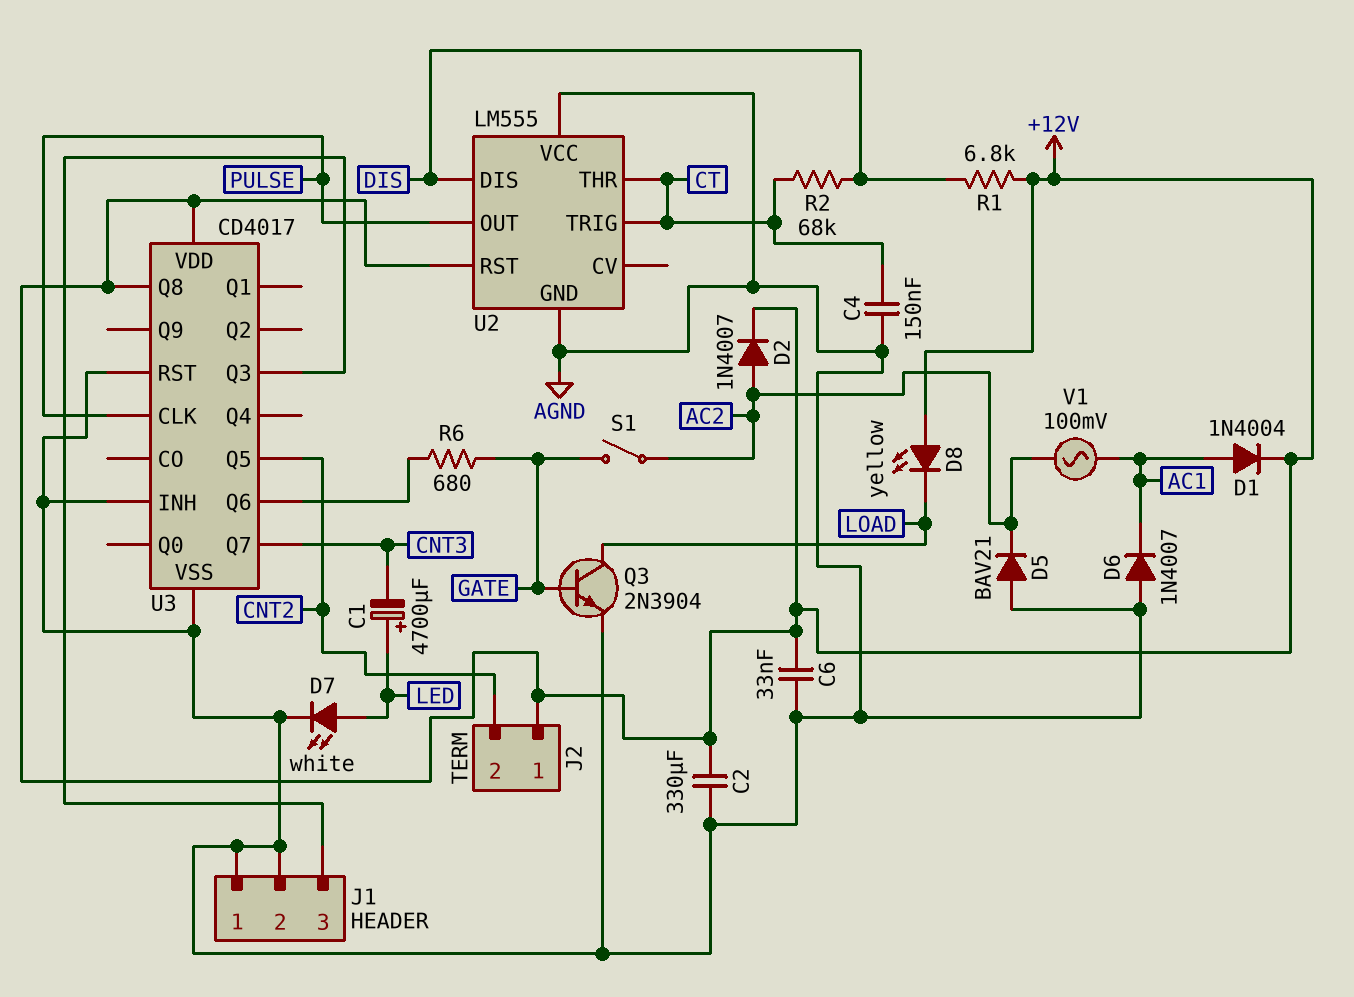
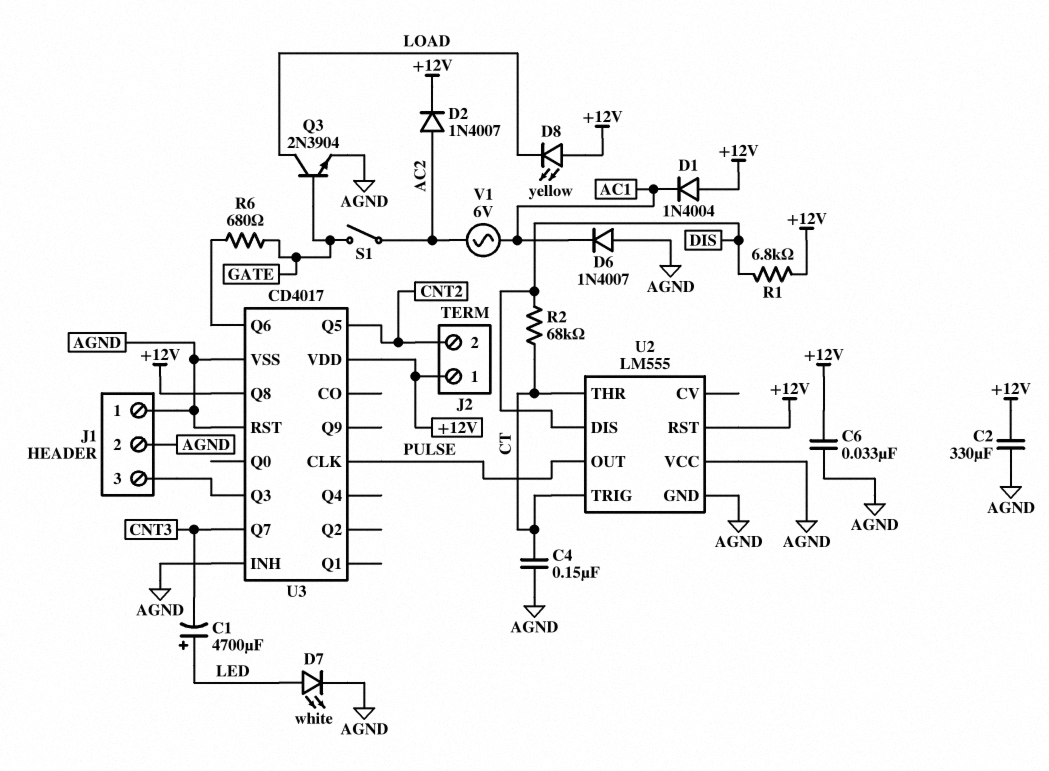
D1: diode 1N4004 (A AC1, K +12V) -> diode 1N4004 (A +12V, K AC1)
D5: diode BAV21 (A AGND, K AC2) -> none
V1: AC 100mV (AC1, AC2) -> AC 6V (AC1, AC2)

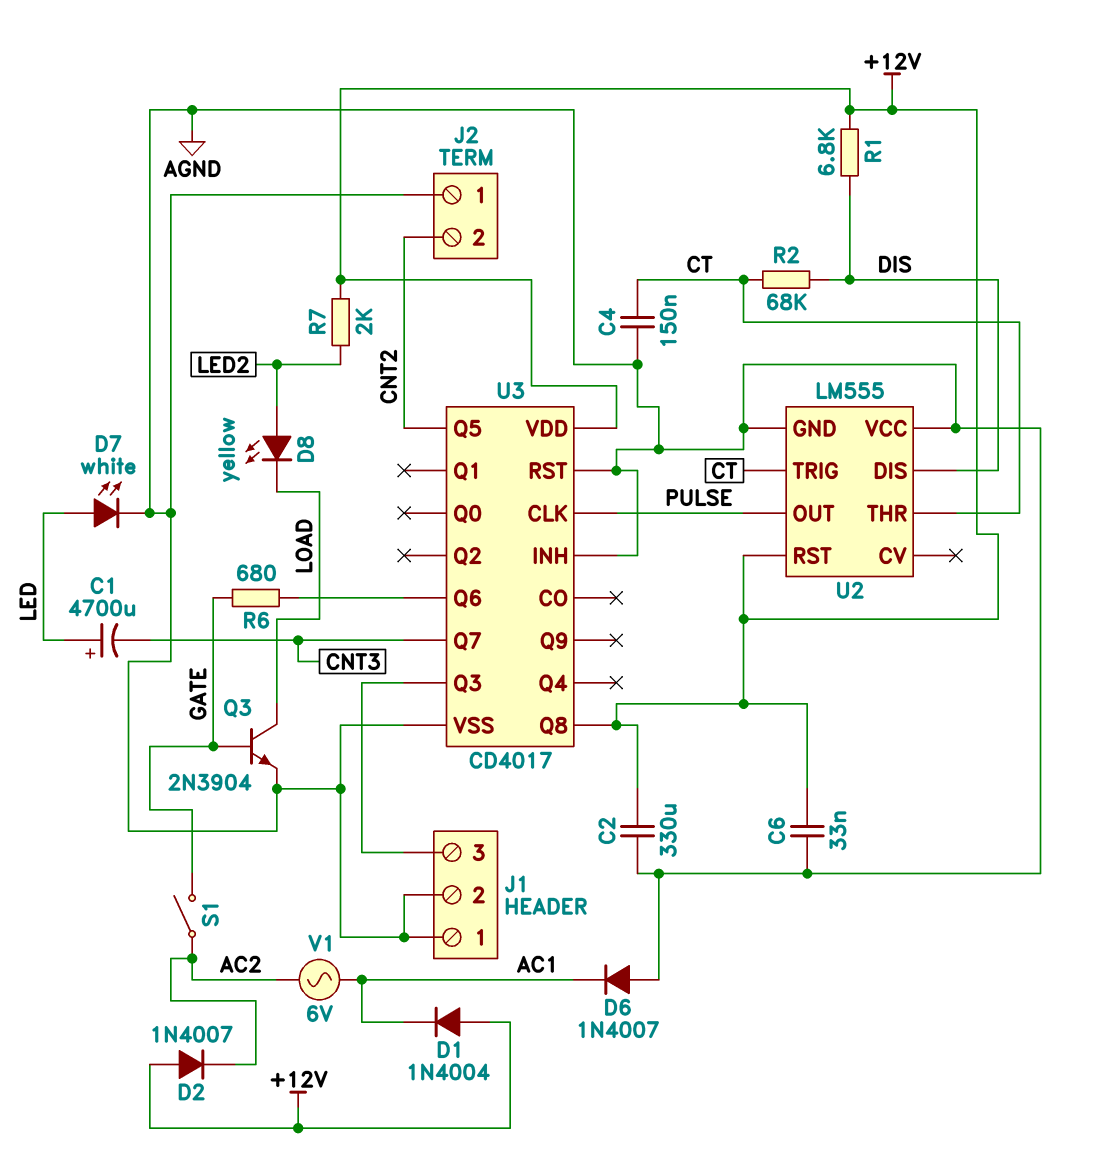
D2: diode 1N4007 (A AC2, K +12V) -> diode 1N4007 (A +12V, K AC2)
D8: LED yellow (A +12V, K LOAD) -> LED yellow (A LED2, K LOAD)
J2 pin 1: +12V -> AGND
R7: none -> 2k (+12V, LED2)

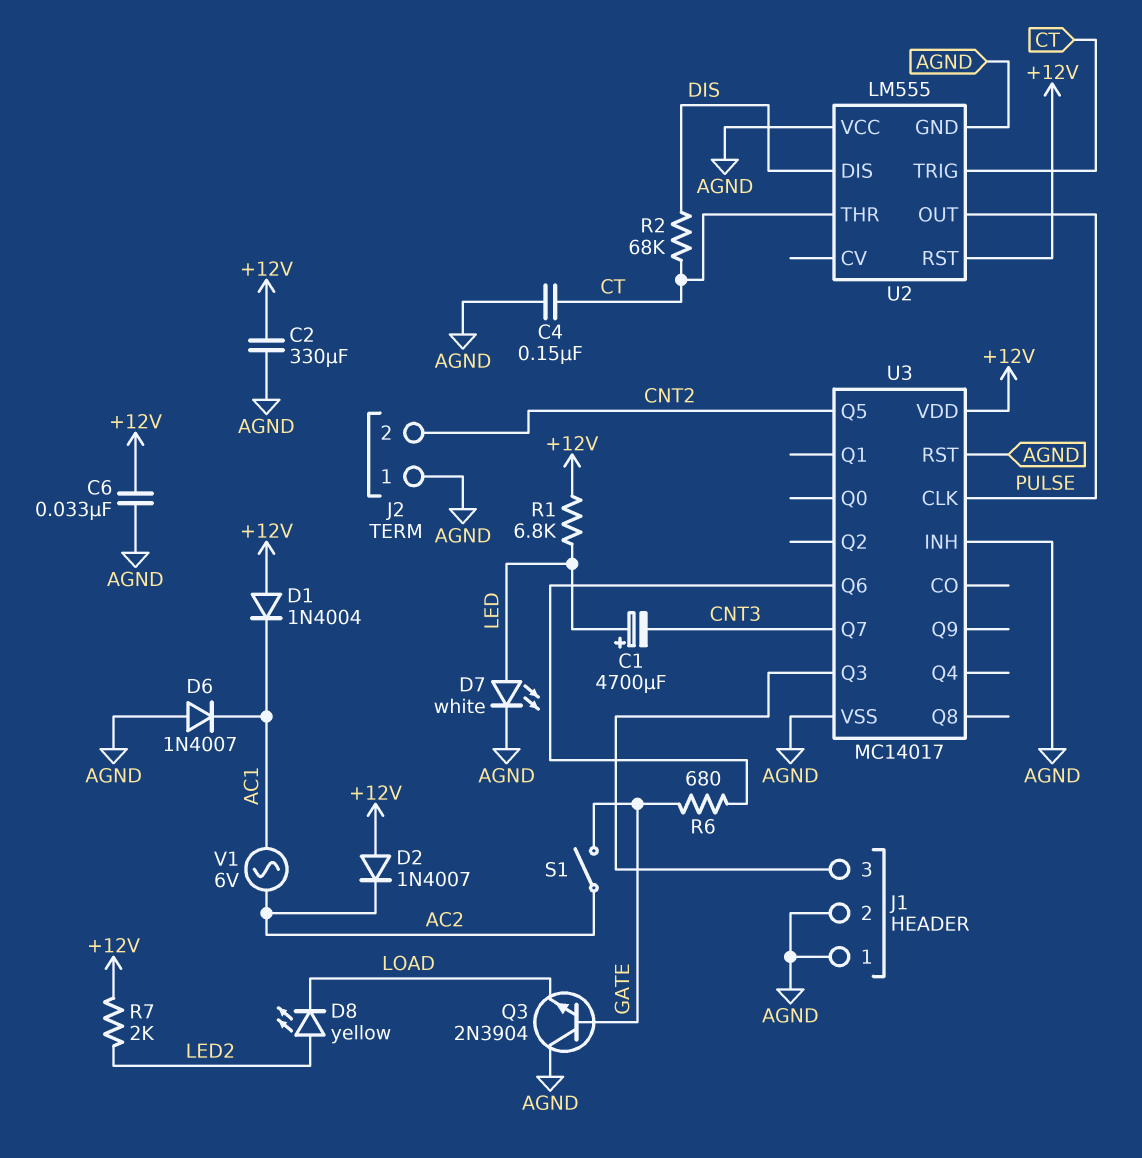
Q3: NPN 2N3904 (B GATE, C LOAD, E AGND) -> NPN 2N3904 (B GATE, C AGND, E LOAD)
R1: 6.8k (+12V, DIS) -> 6.8k (+12V, LED)
U3: CD4017 -> MC14017
U3 pin Q8: +12V -> none

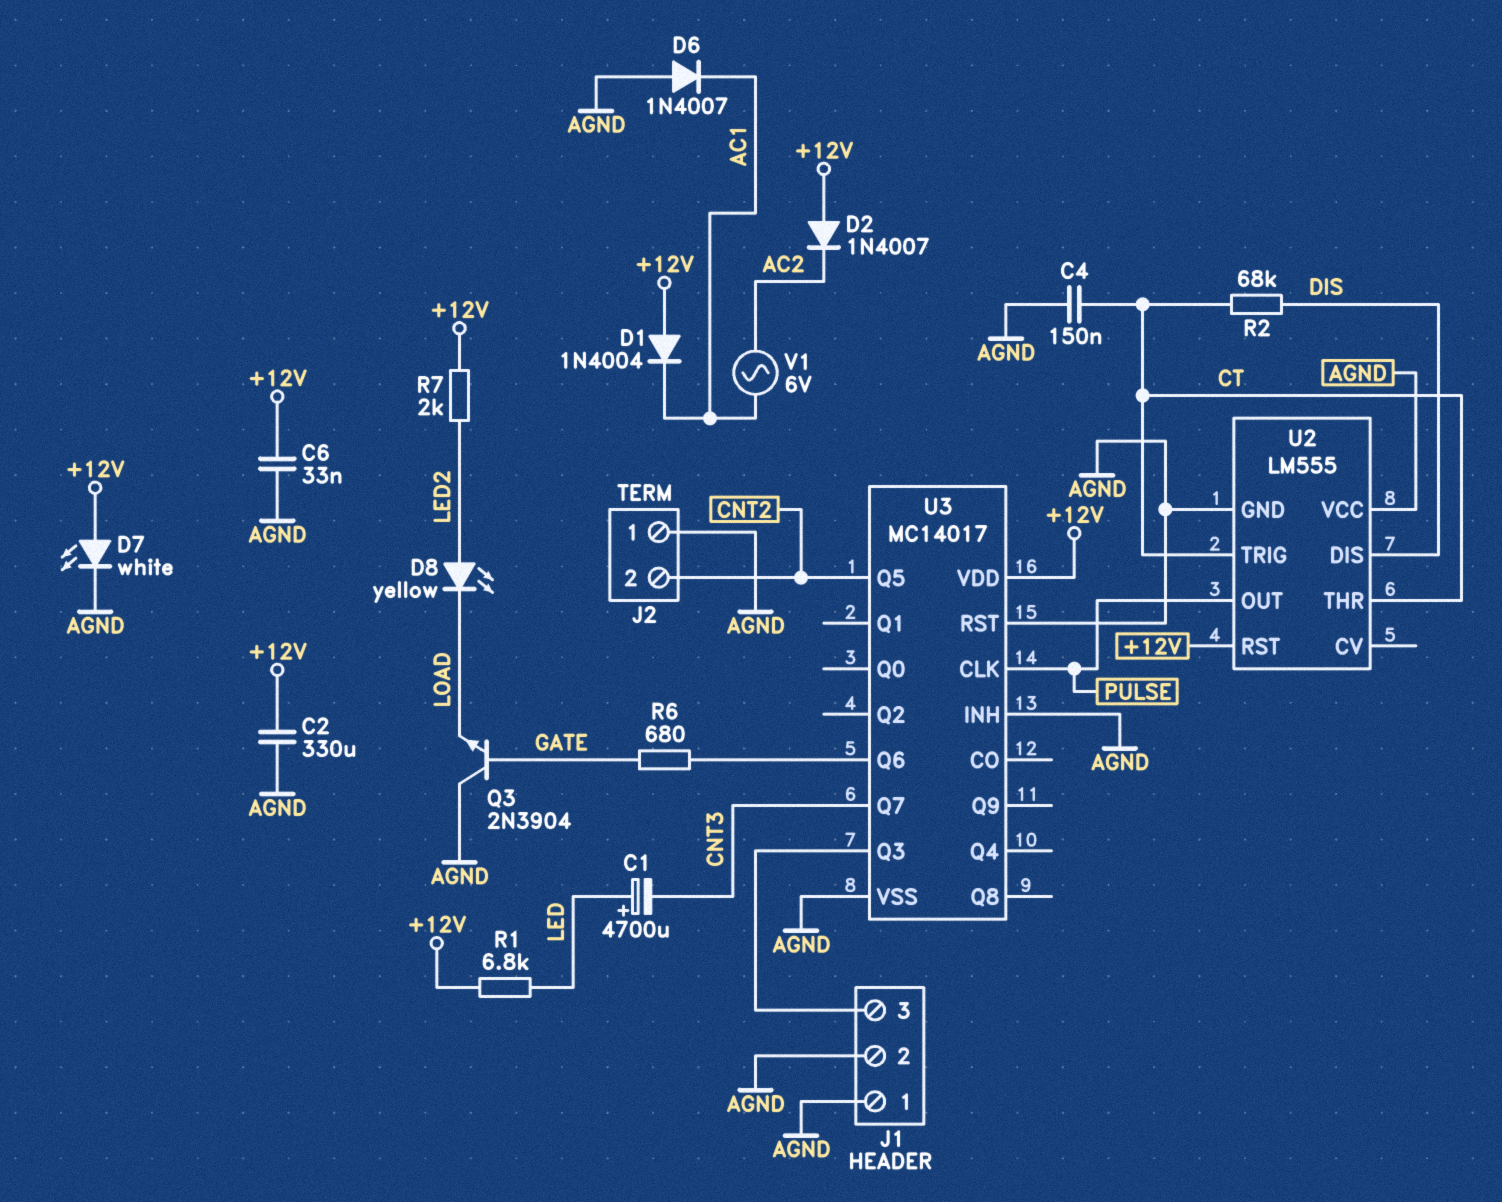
D7: LED white (A LED, K AGND) -> LED white (A +12V, K AGND)
S1: switch (AC2, GATE) -> none

